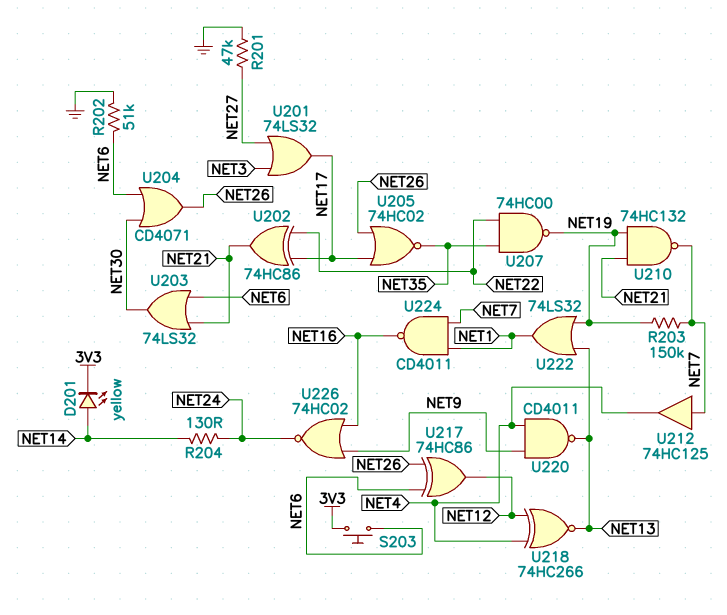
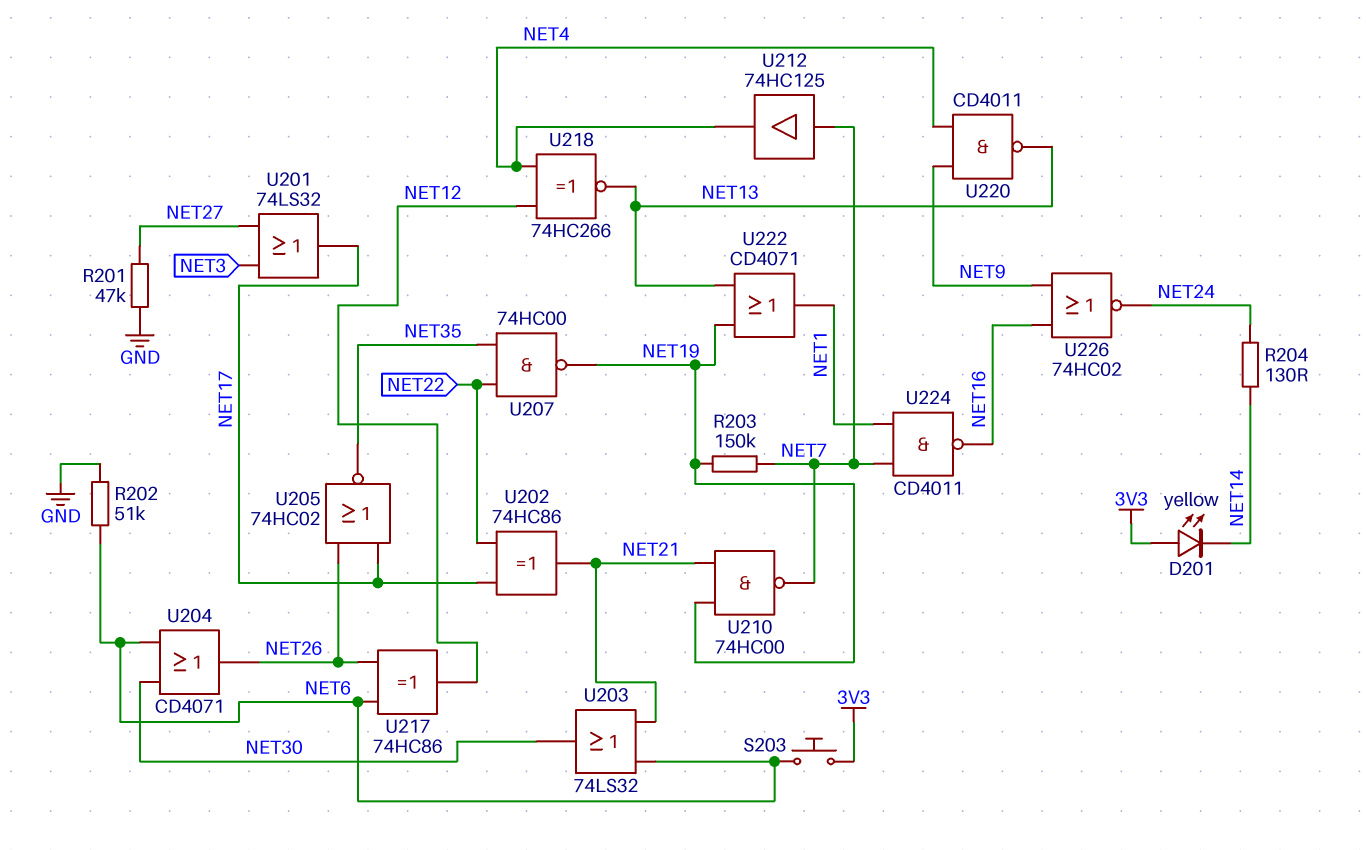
D201: LED yellow (A NET14, K 3V3) -> LED yellow (A 3V3, K NET14)
U210: NAND 74HC132 (in NET19, in NET21, out NET7) -> NAND 74HC00 (in NET19, in NET21, out NET7)
U222: OR 74LS32 (in NET13, in NET19, out NET1) -> OR CD4071 (in NET13, in NET19, out NET1)

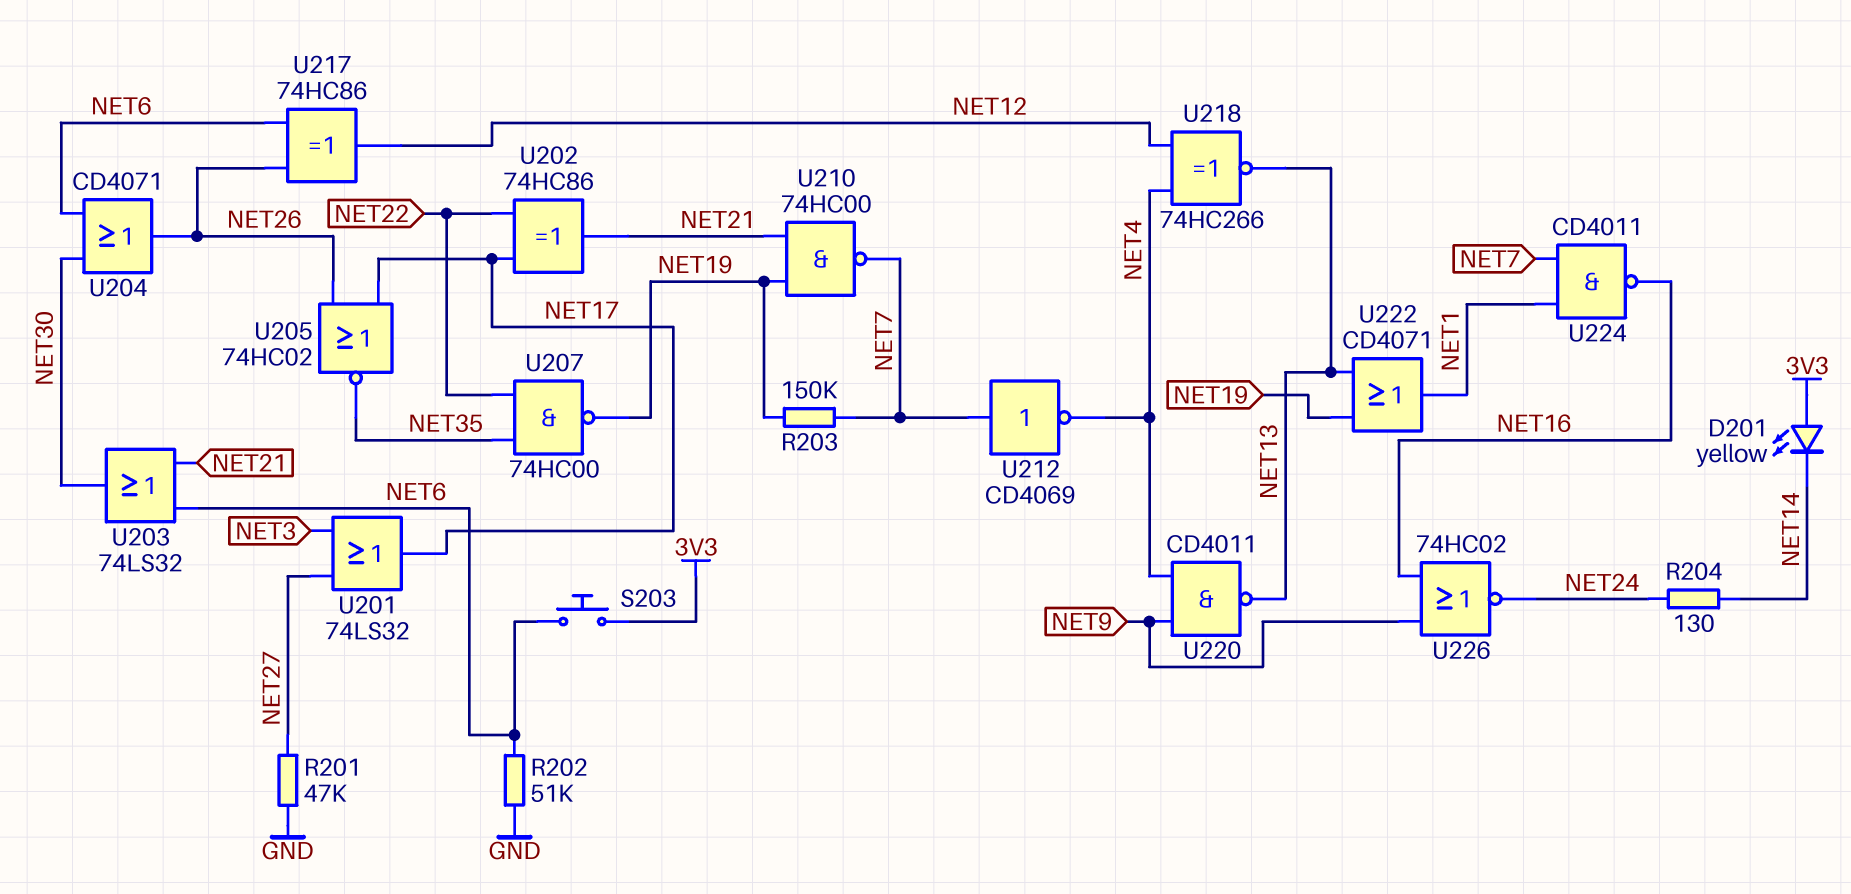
U212: buffer 74HC125 (in NET7, out NET4) -> NOT CD4069 (in NET7, out NET4)

